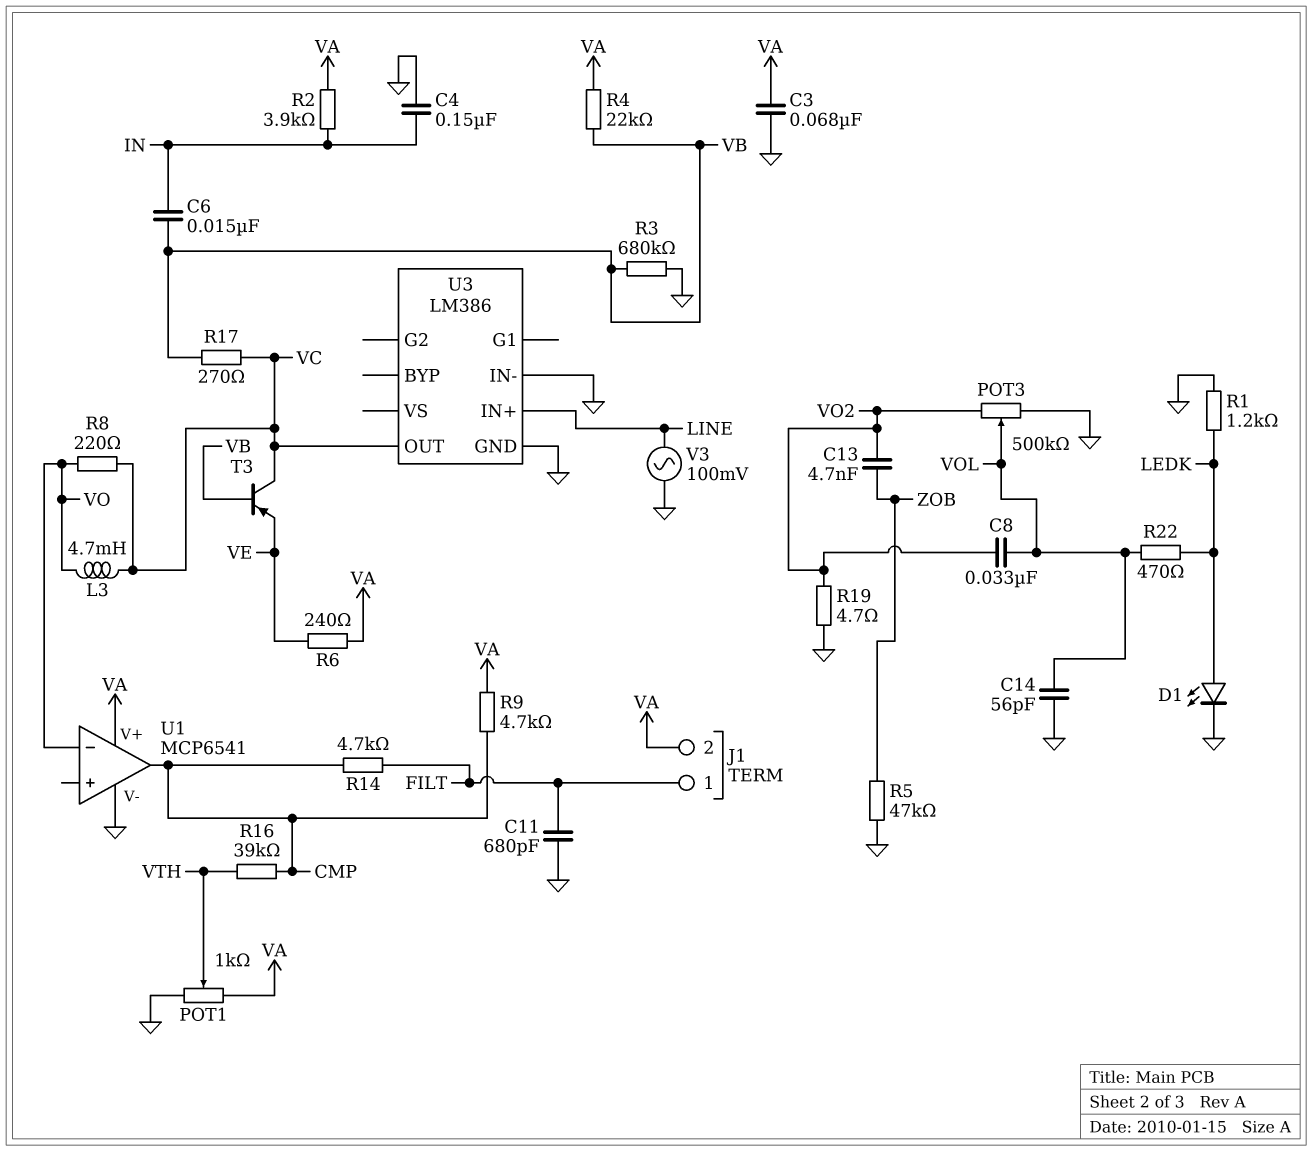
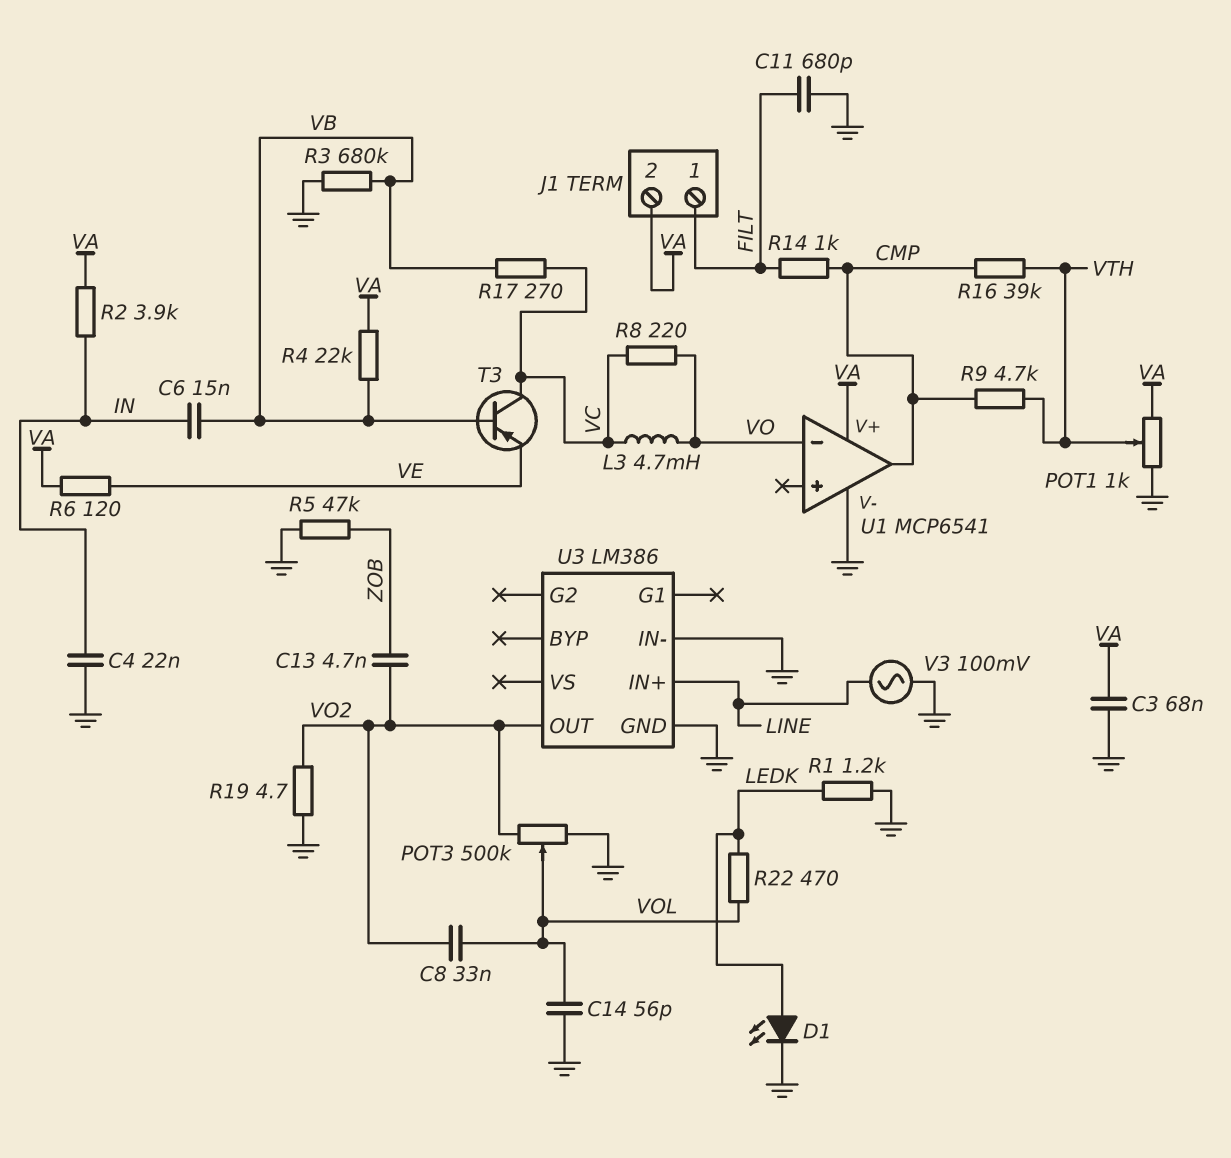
C4: 150nF (GND, IN) -> 22nF (GND, IN)
R6: 240 (VA, VE) -> 120 (VA, VE)
R9: 4.7k (CMP, VA) -> 4.7k (CMP, VTH)
R14: 4.7k (CMP, FILT) -> 1k (CMP, FILT)
U3 pin OUT: VC -> VO2

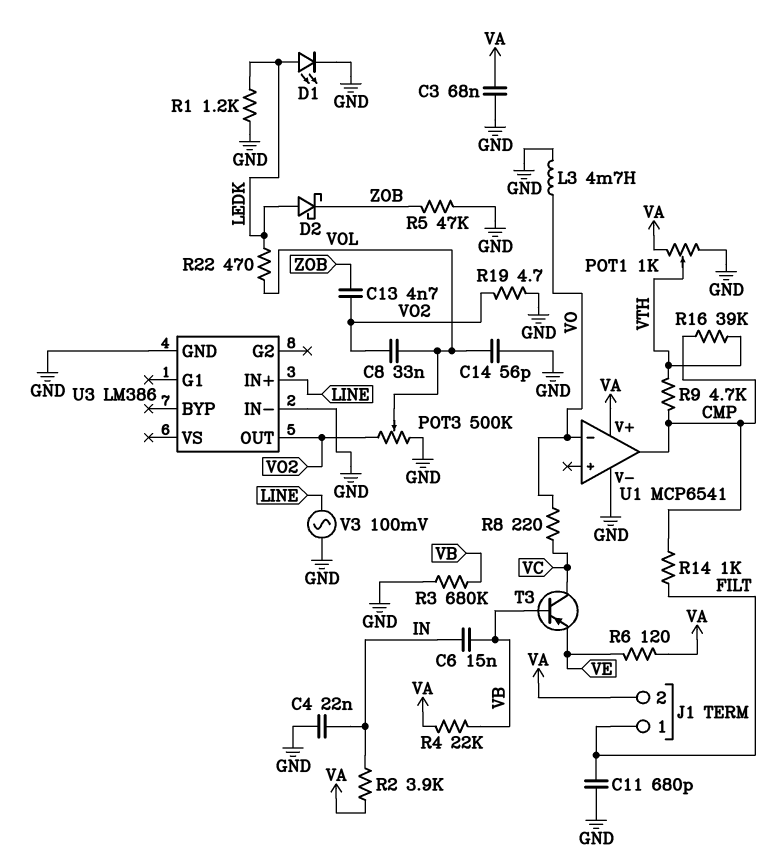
D2: none -> schottky (A LEDK, K ZOB)
L3: 4.7mH (VC, VO) -> 4.7mH (GND, VO)
R17: 270 (VB, VC) -> none

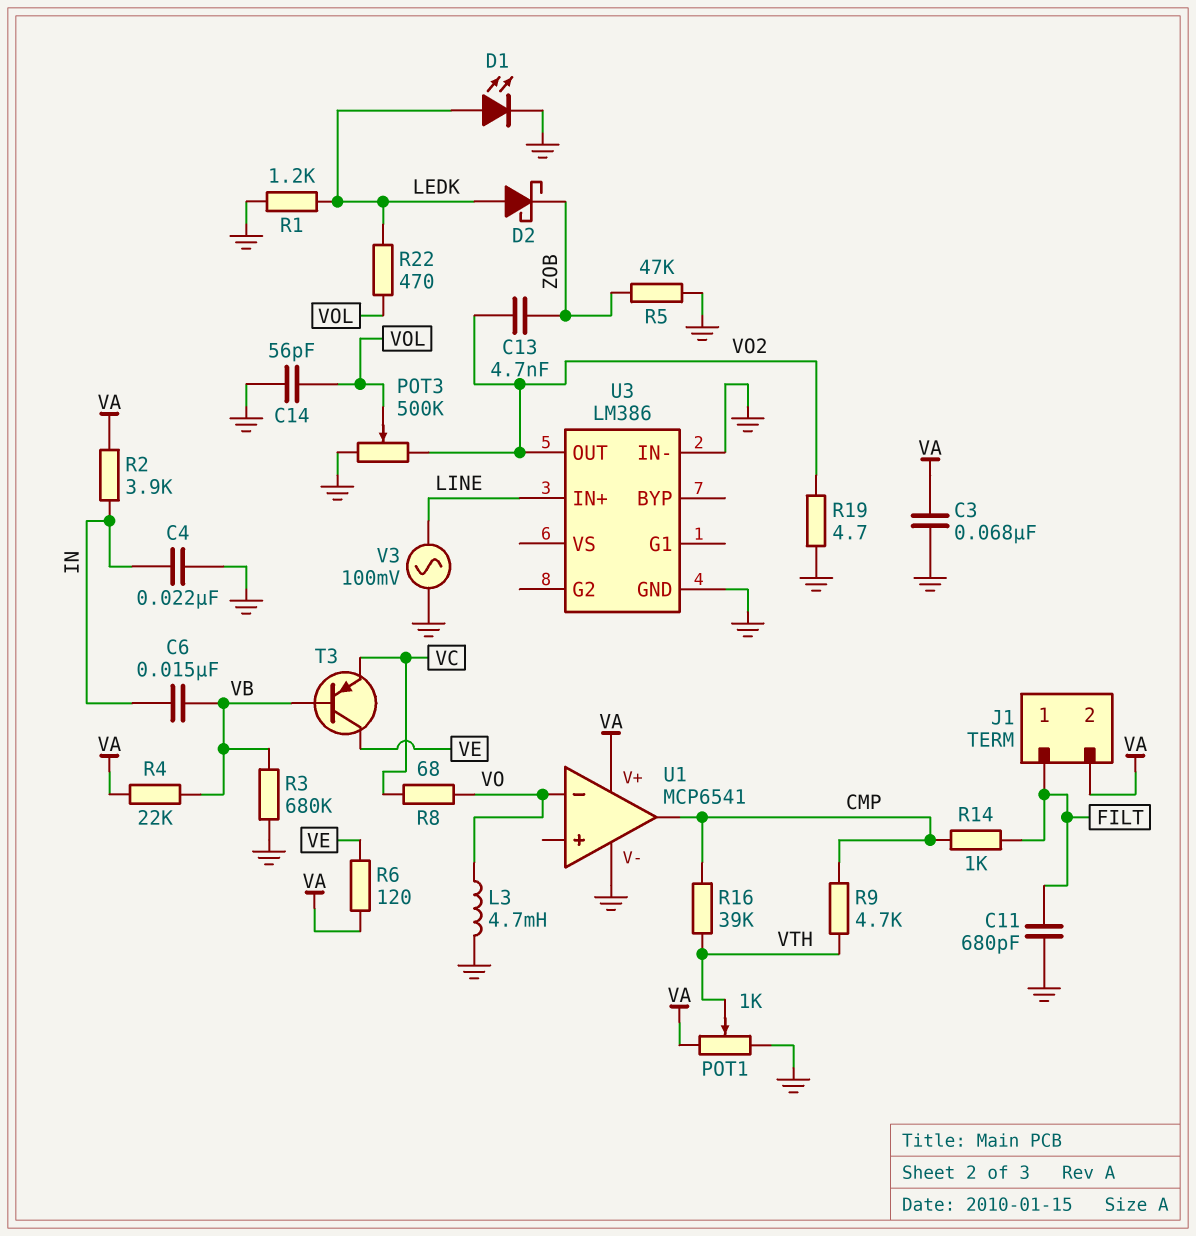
C8: 33nF (VO2, VOL) -> none
R8: 220 (VC, VO) -> 68 (VC, VO)
T3: PNP (B VB, C VC, E VE) -> PNP (B VB, C VE, E VC)

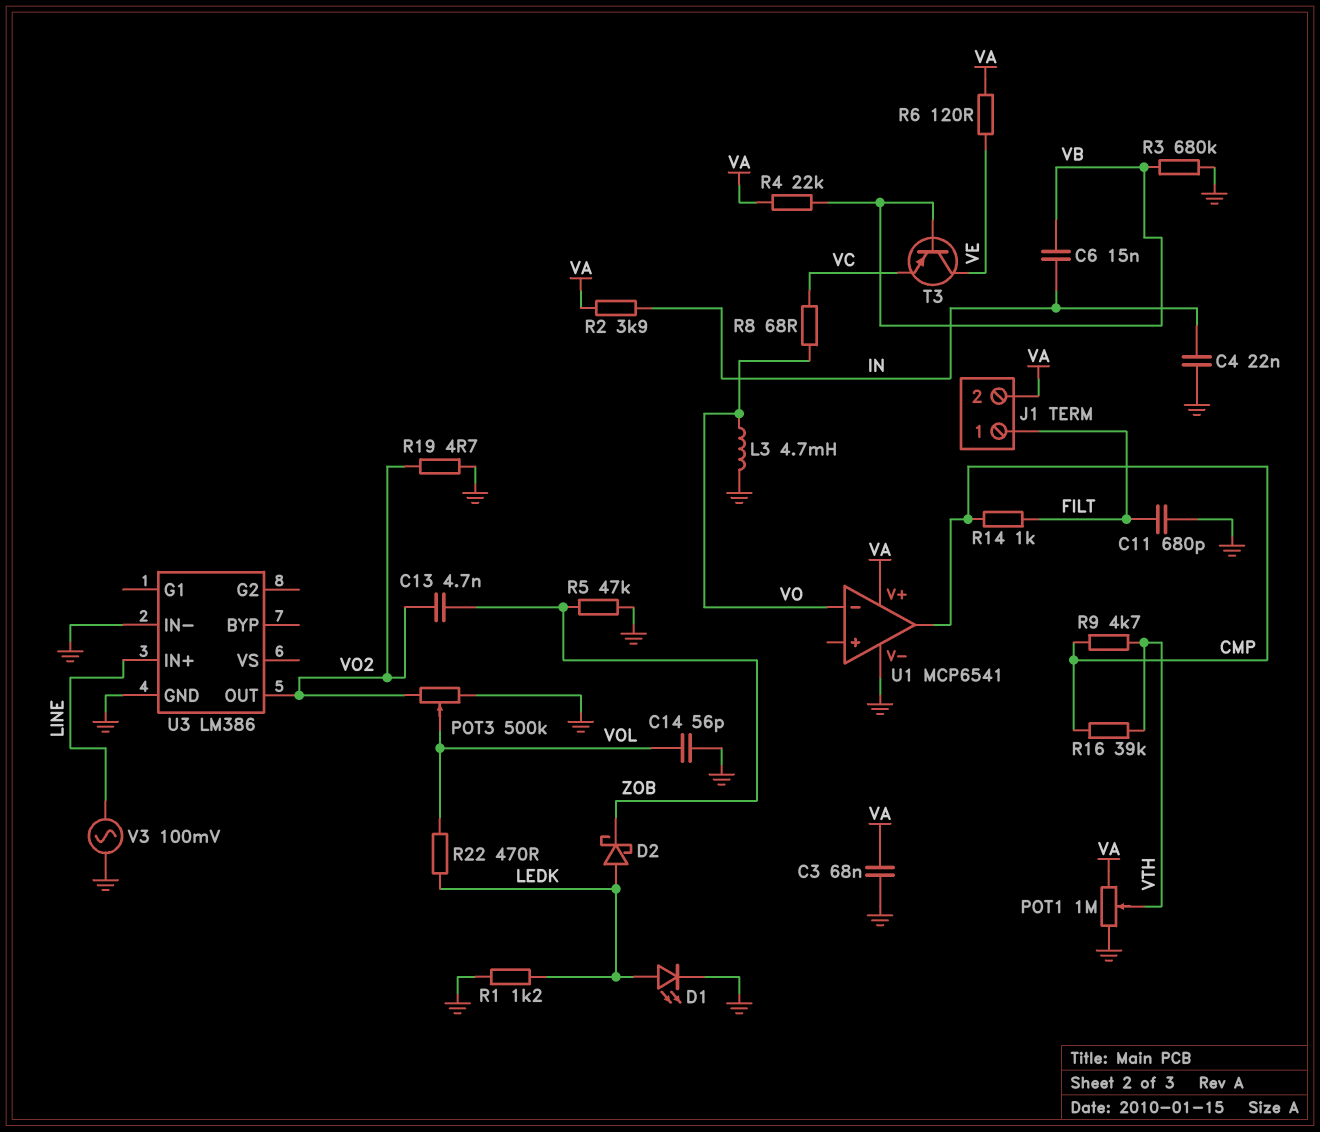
POT1: 1k (GND, VA, wiper VTH) -> 1M (GND, VA, wiper VTH)

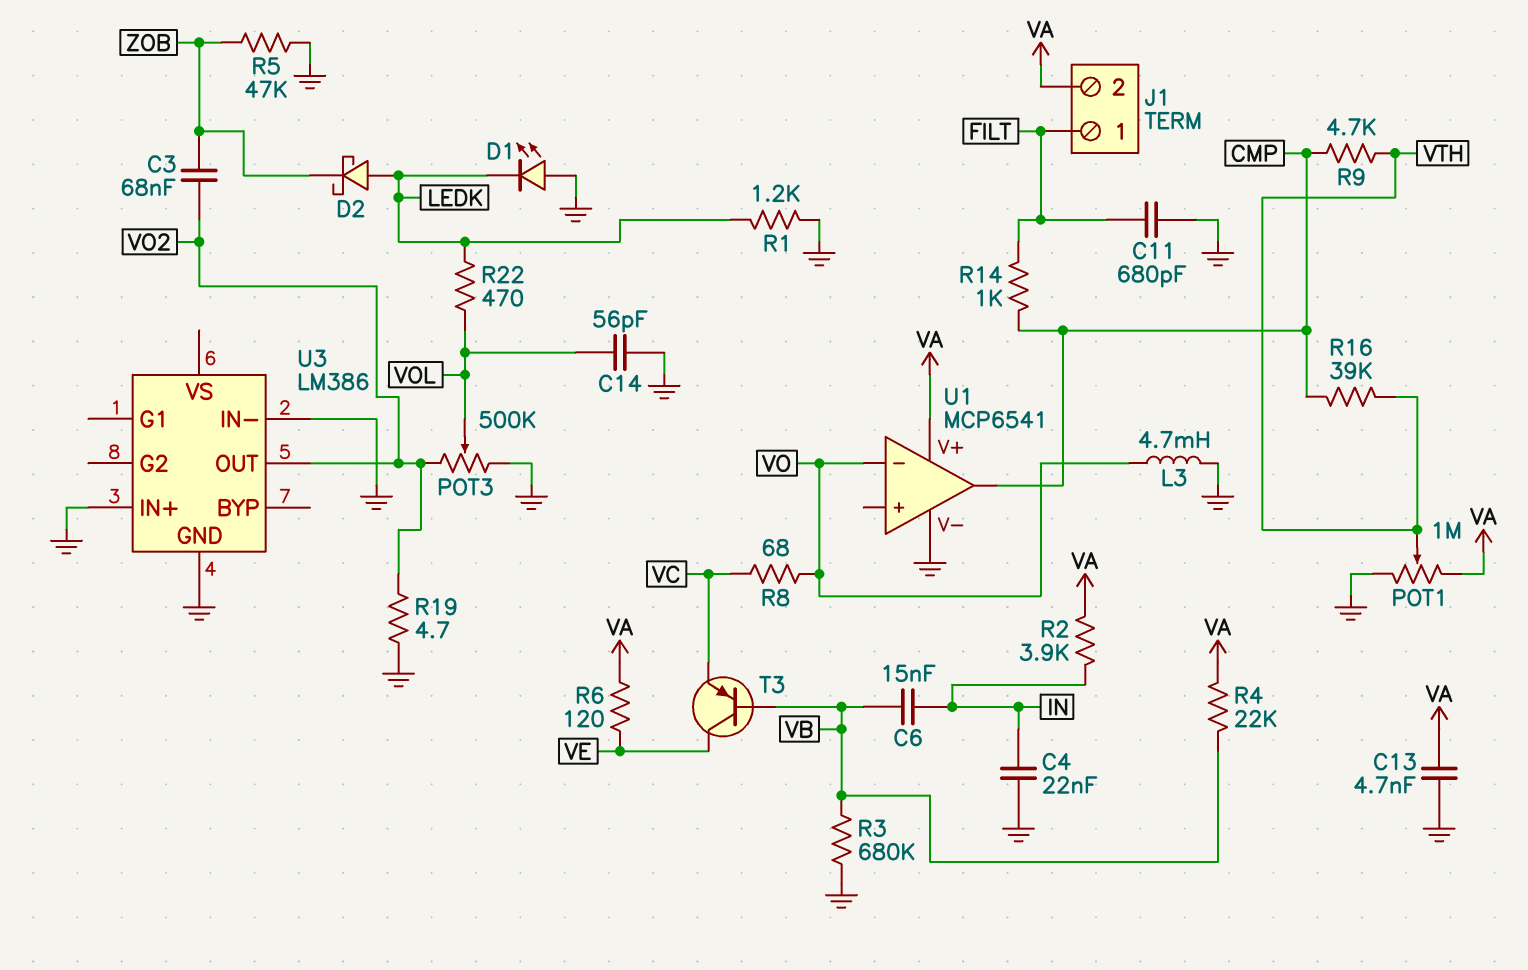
C3: 68nF (GND, VA) -> 68nF (VO2, ZOB)
C13: 4.7nF (VO2, ZOB) -> 4.7nF (GND, VA)
D1: LED (A LEDK, K GND) -> LED (A GND, K LEDK)
U3 pin IN+: LINE -> GND
V3: AC 100mV (GND, LINE) -> none

